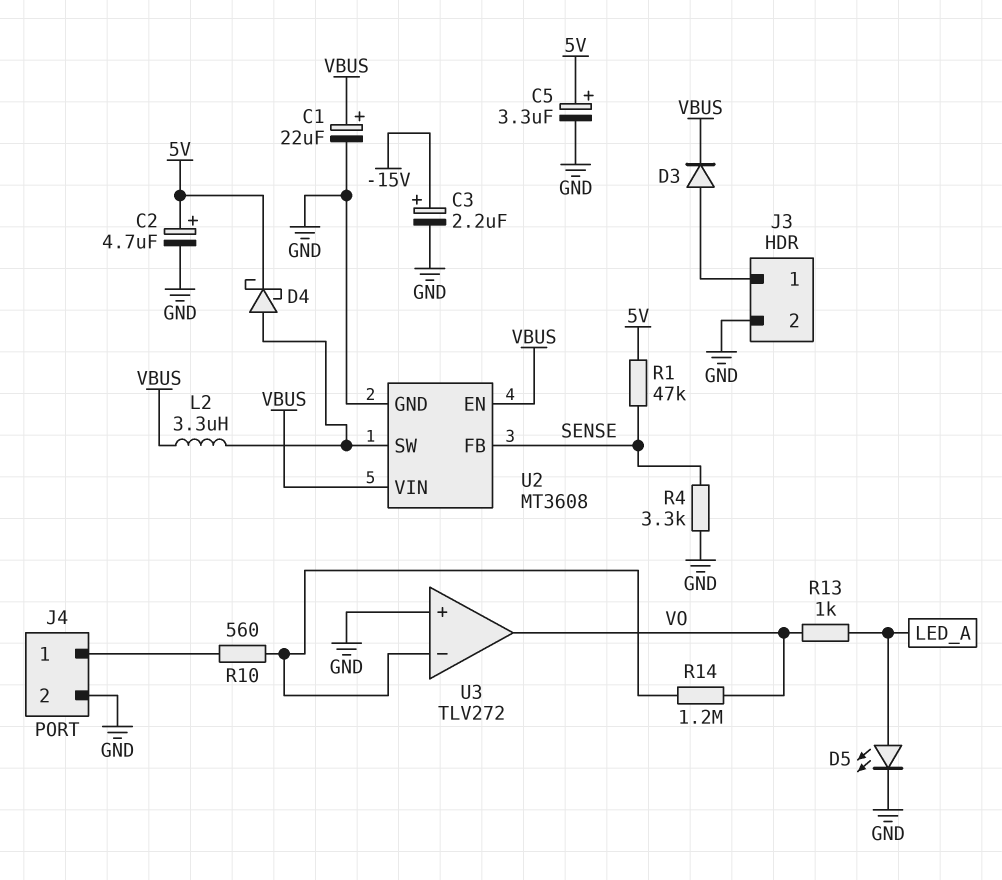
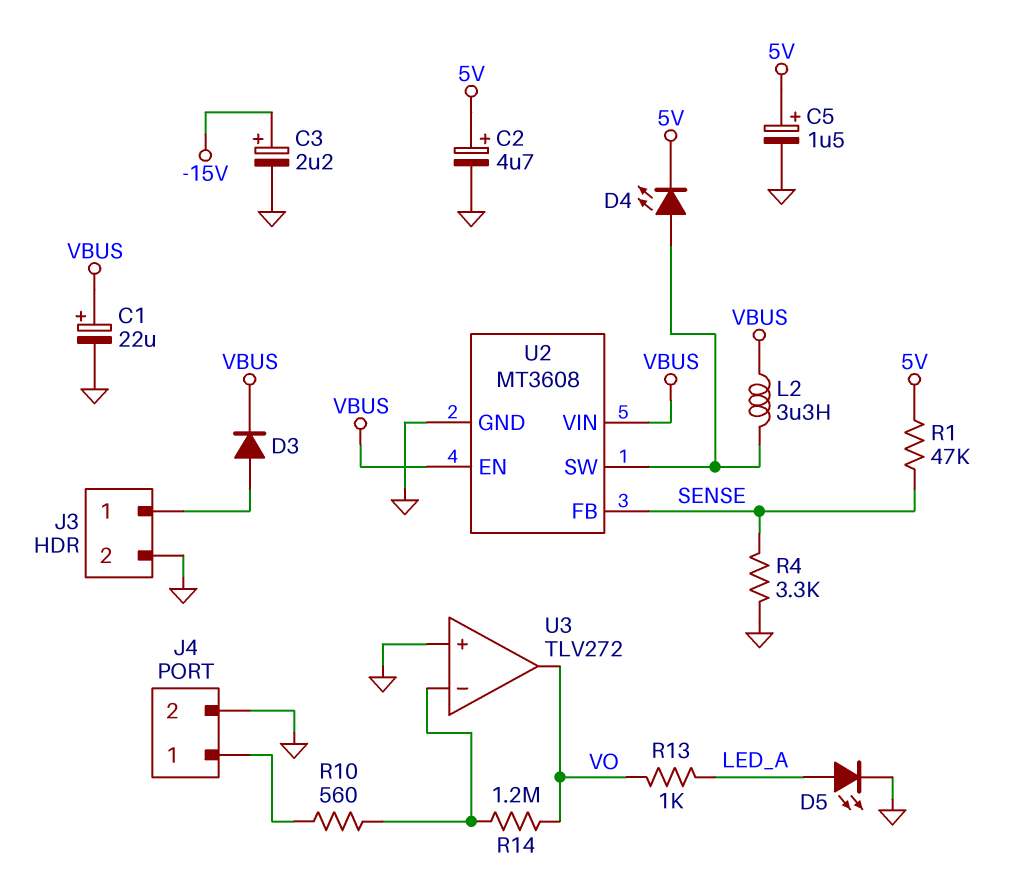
C5: 3.3uF (plus 5V, minus GND) -> 1.5uF (plus 5V, minus GND)
D4: schottky (A U2/SW, K 5V) -> LED (A U2/SW, K 5V)

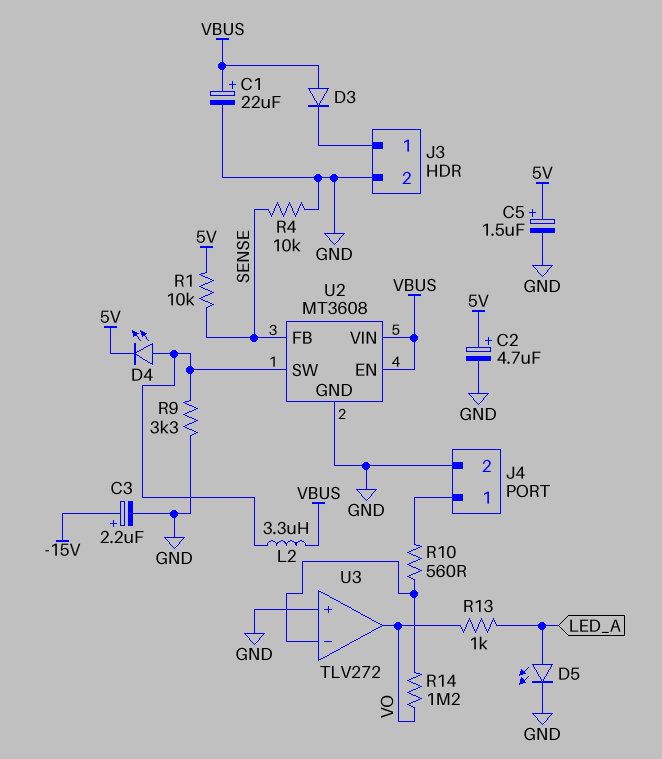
D3: diode (A J3/1, K VBUS) -> diode (A VBUS, K J3/1)
R1: 47k (5V, SENSE) -> 10k (5V, SENSE)
R4: 3.3k (GND, SENSE) -> 10k (GND, SENSE)
R9: none -> 3.3k (GND, U2/SW)

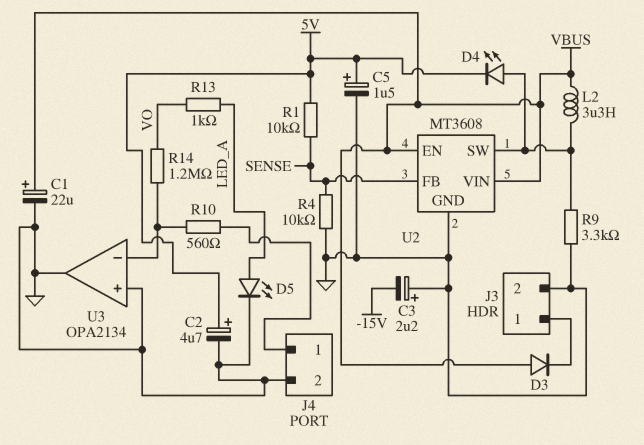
C3: 2.2uF (plus -15V, minus GND) -> 2.2uF (plus GND, minus -15V)
U3: TLV272 -> OPA2134
U3 pin out: VO -> GND

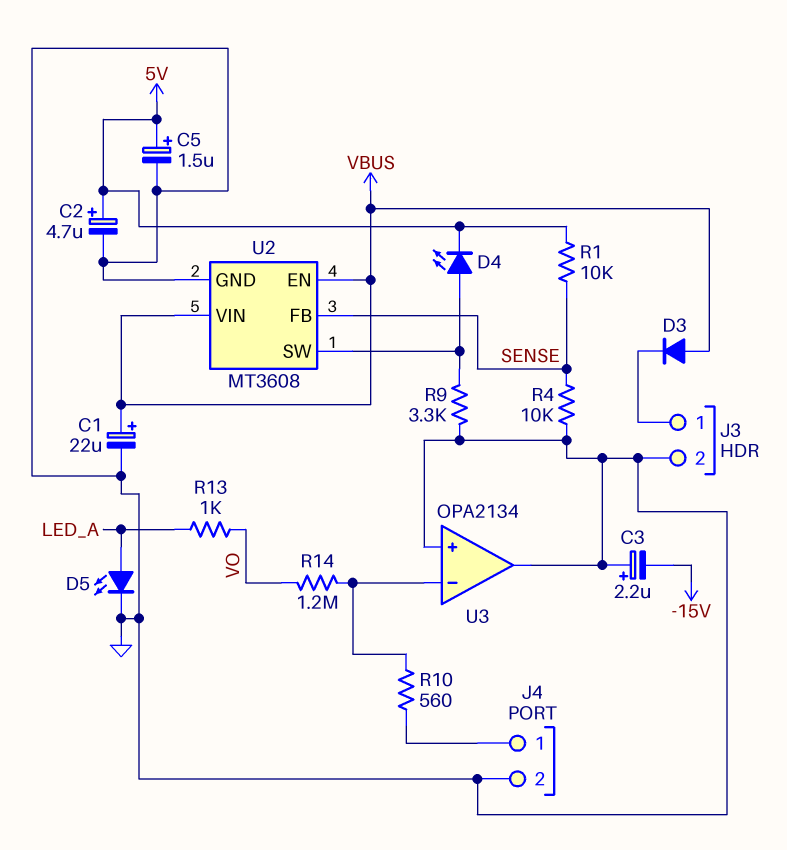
L2: 3.3uH (U2/SW, VBUS) -> none

